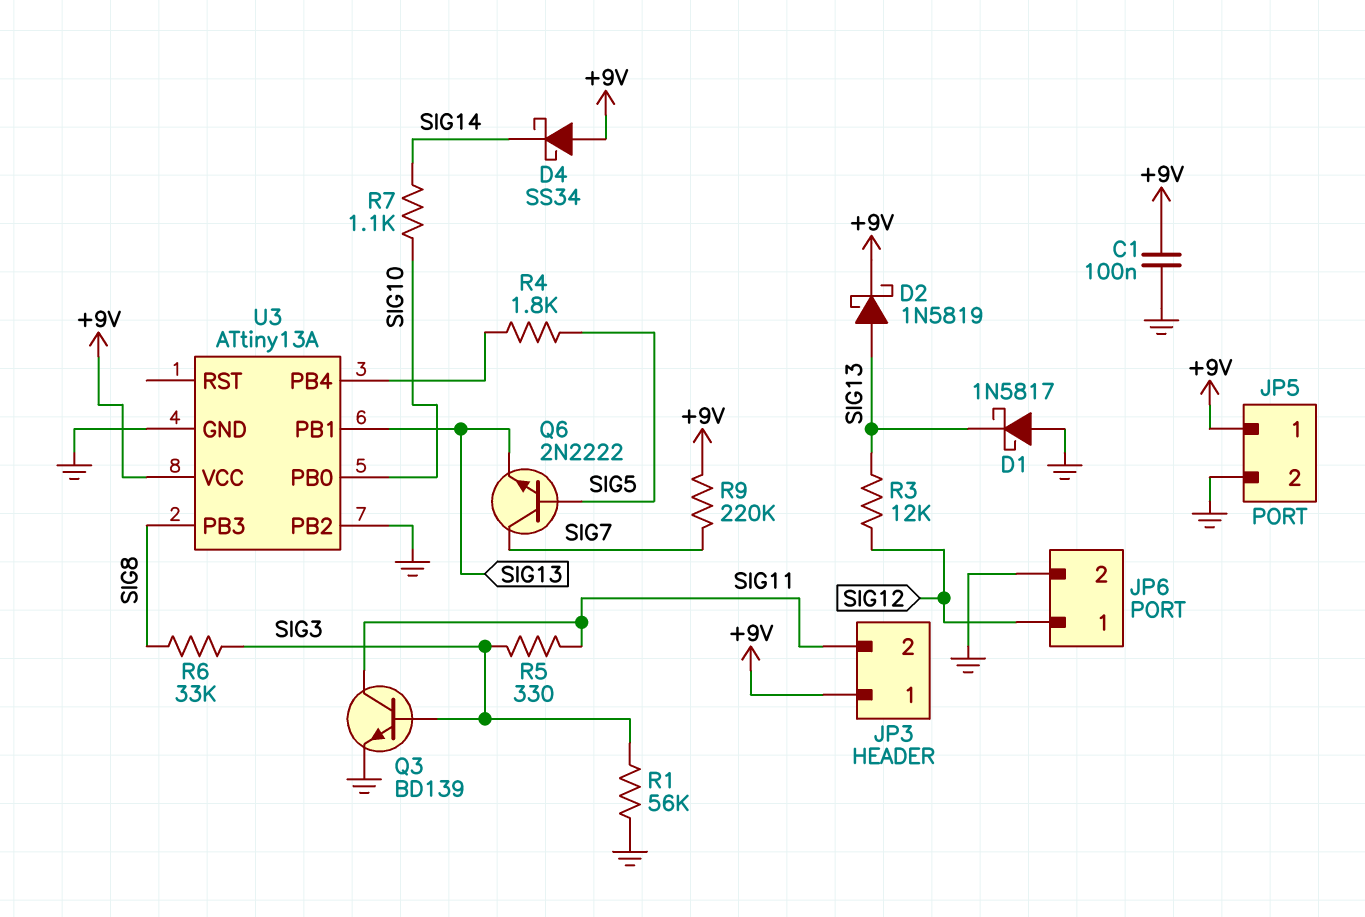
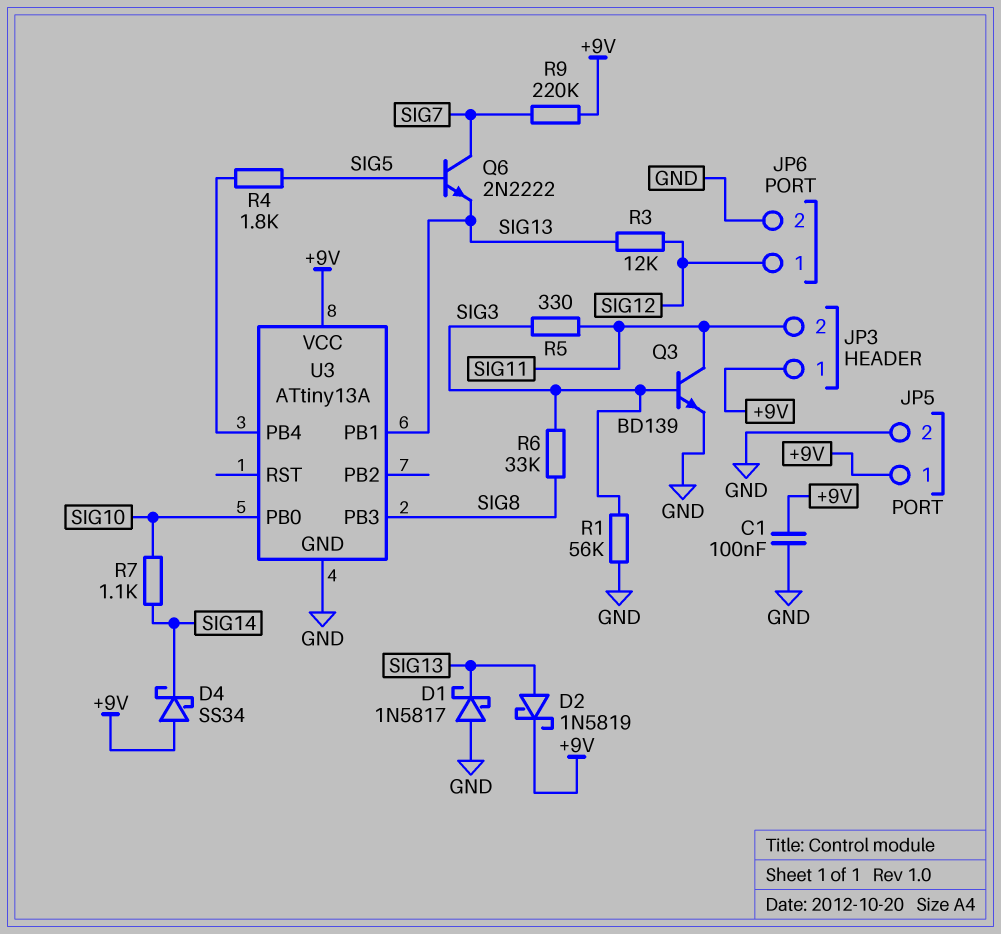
U3 pin PB2: GND -> none

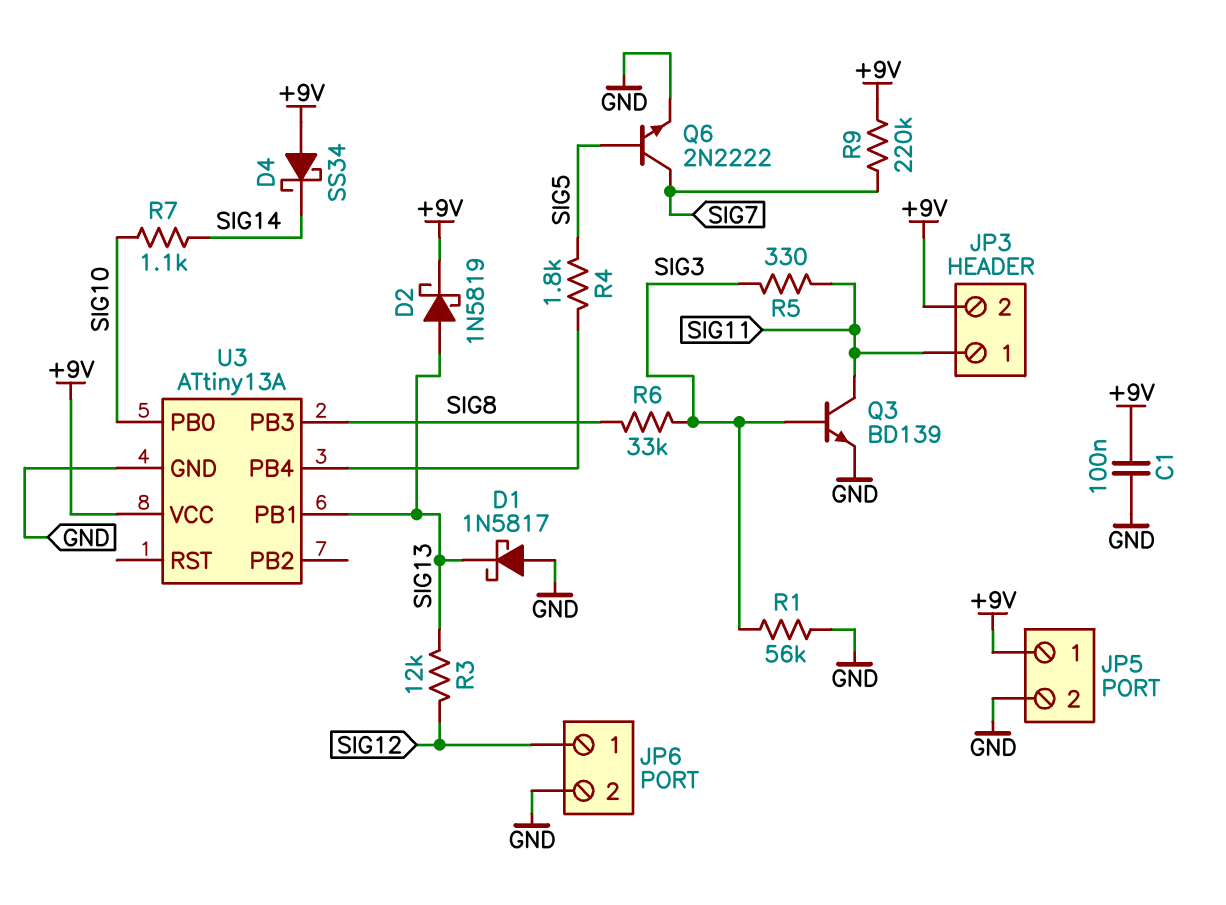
JP3 pin 1: +9V -> SIG11
JP3 pin 2: SIG11 -> +9V
Q6: NPN 2N2222 (B SIG5, C SIG7, E SIG13) -> NPN 2N2222 (B SIG5, C SIG7, E GND)

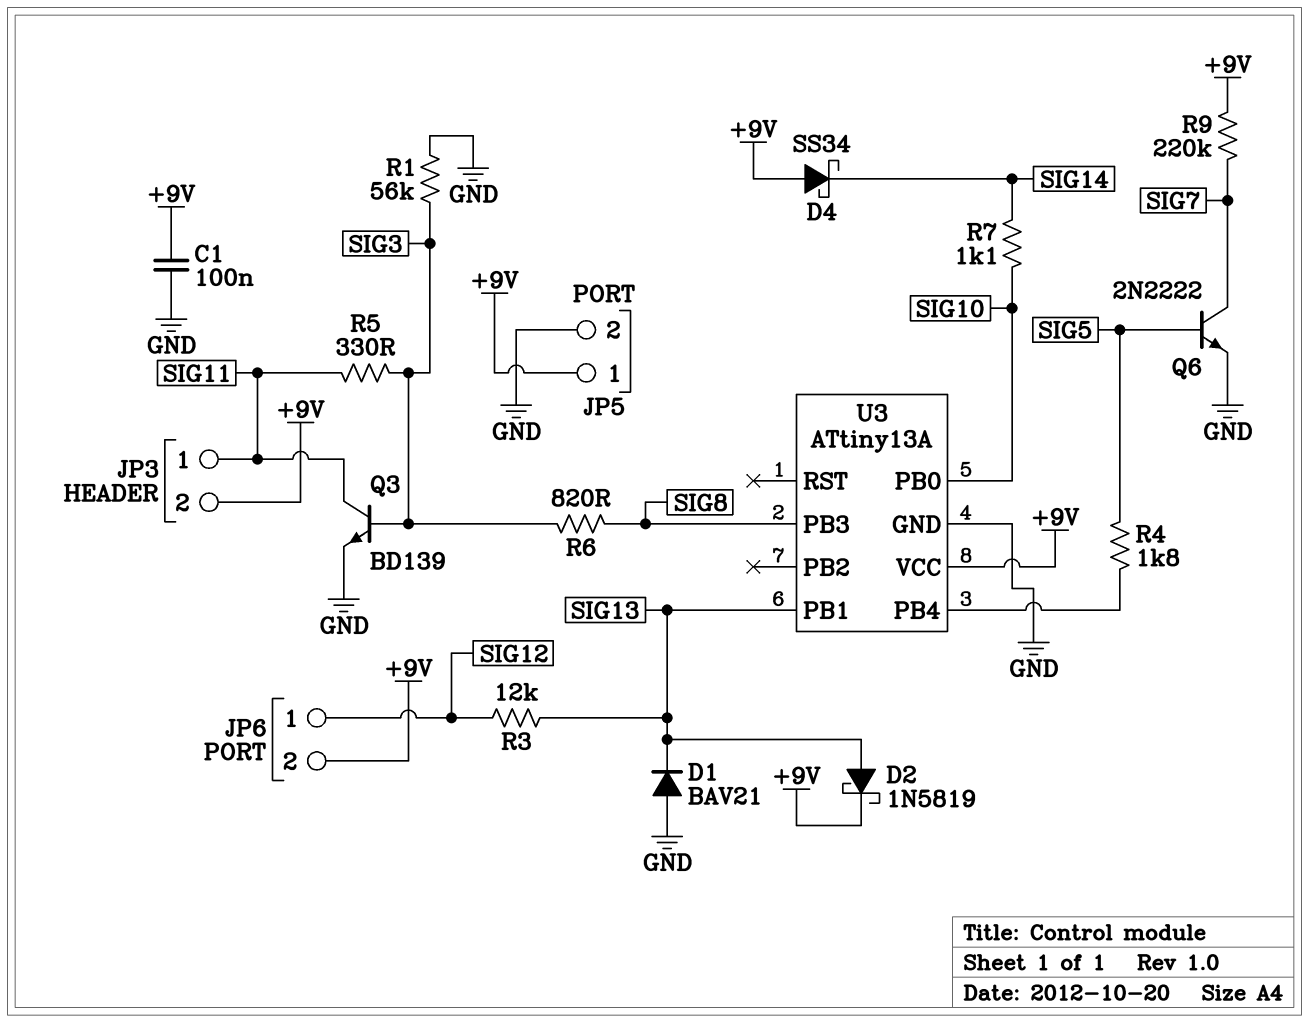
D1: schottky 1N5817 (A GND, K SIG13) -> diode BAV21 (A GND, K SIG13)
JP6 pin 2: GND -> +9V
R6: 33k (SIG3, SIG8) -> 820 (SIG3, SIG8)

